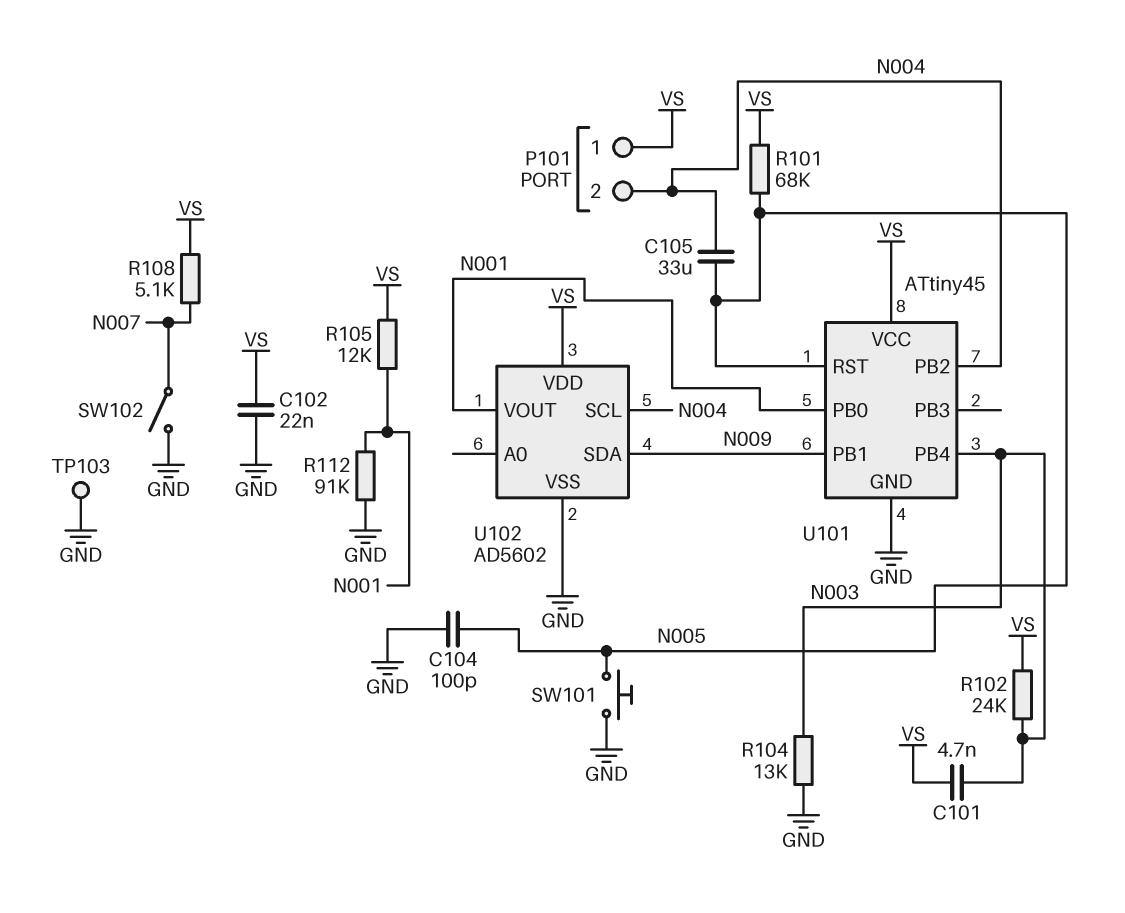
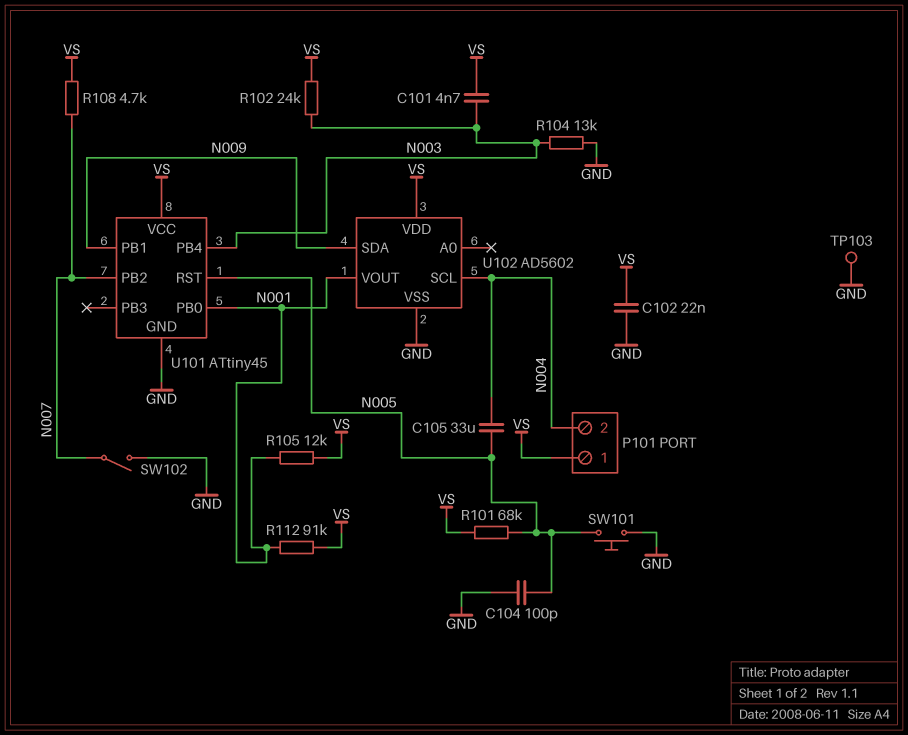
R108: 5.1k (N007, VS) -> 4.7k (N007, VS)
R112: 91k (GND, N001) -> 91k (N001, VS)
U101 pin PB2: N004 -> N007

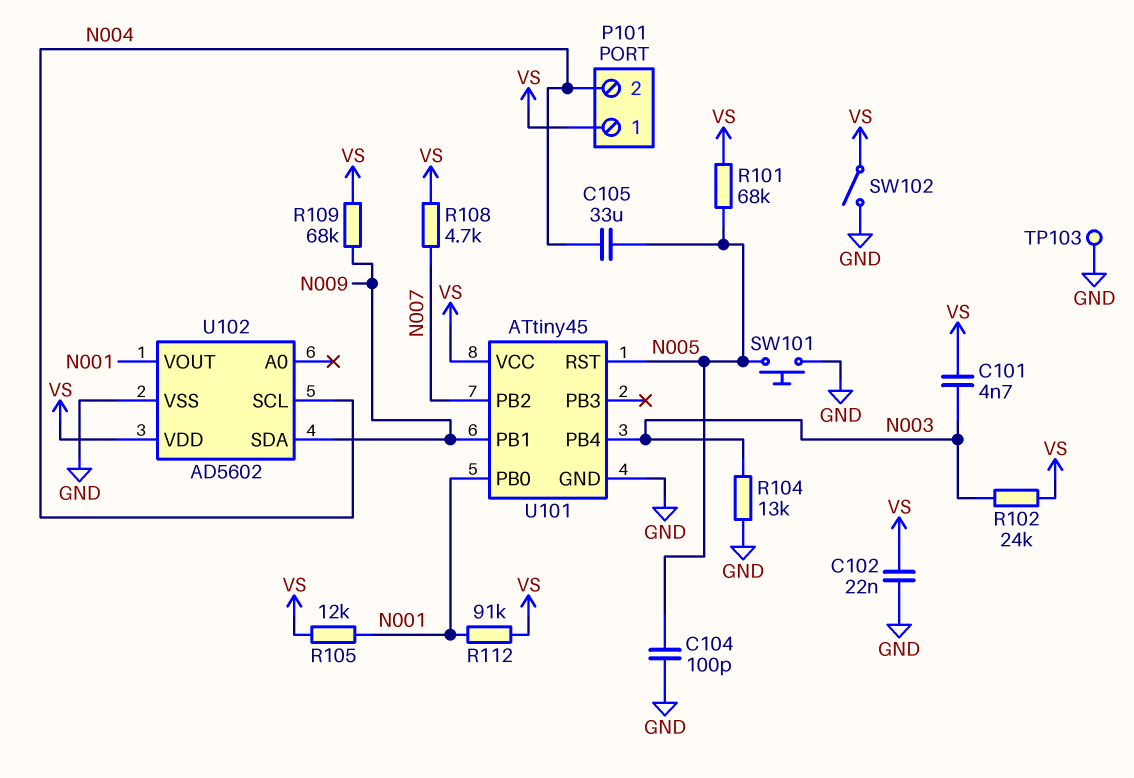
R109: none -> 68k (N009, VS)
SW102: switch (GND, N007) -> switch (GND, VS)

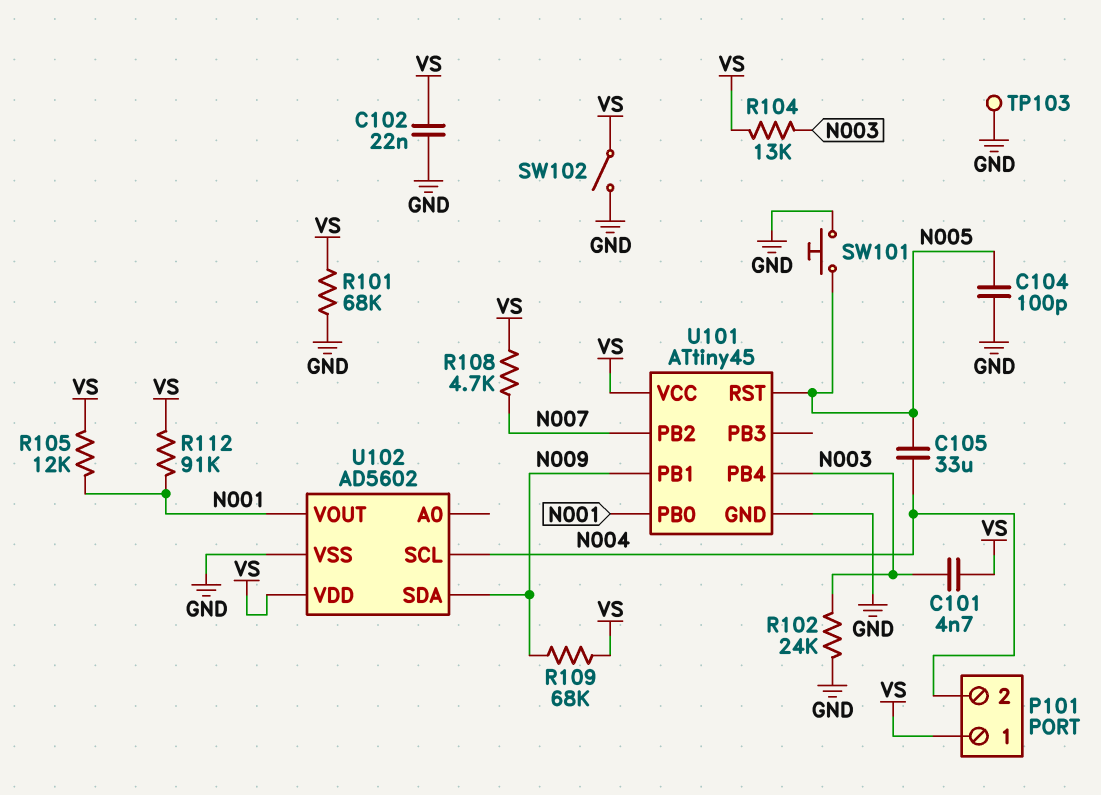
R101: 68k (N005, VS) -> 68k (GND, VS)
R102: 24k (N003, VS) -> 24k (GND, N003)
R104: 13k (GND, N003) -> 13k (N003, VS)

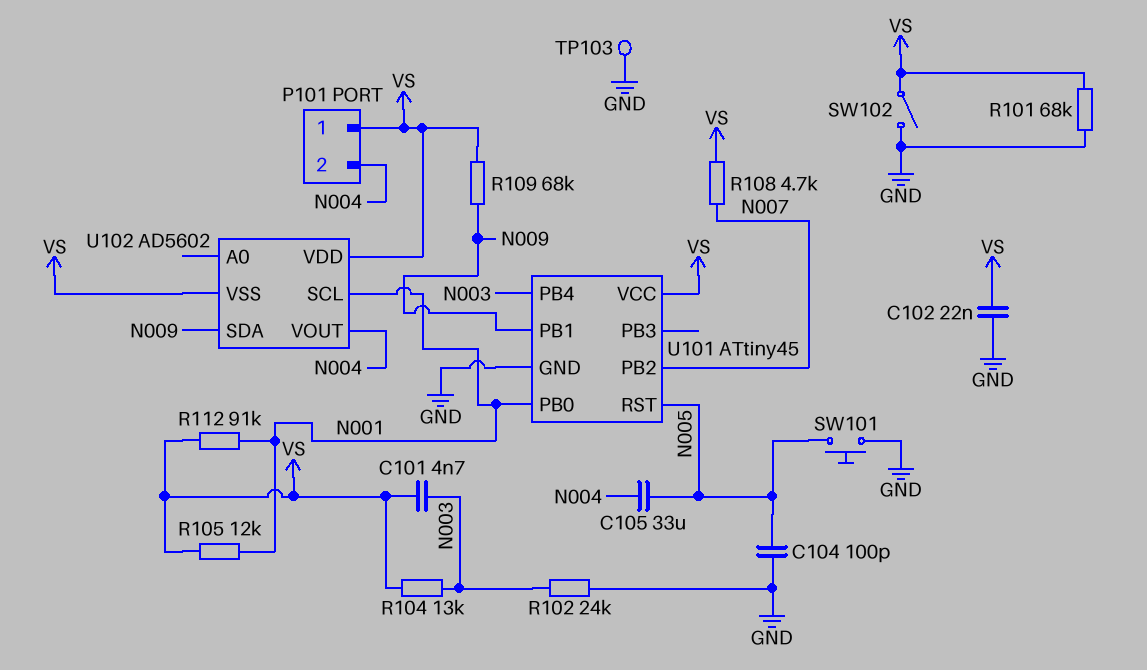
U102 pin SCL: N004 -> N001
U102 pin VOUT: N001 -> N004
U102 pin VSS: GND -> VS

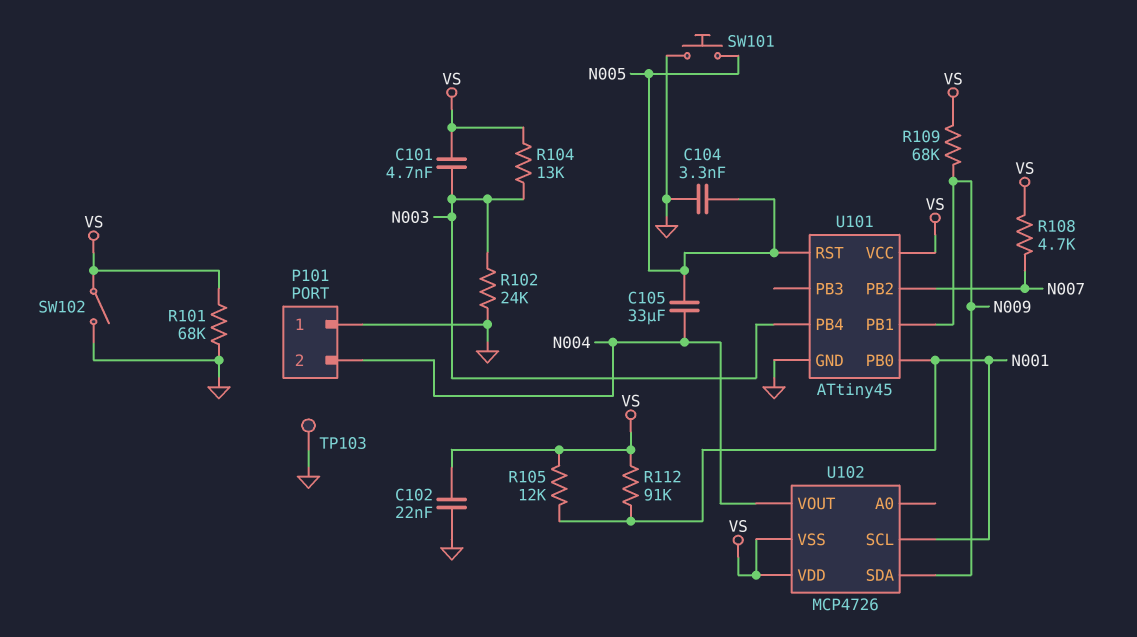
C104: 100pF (GND, N005) -> 3.3nF (GND, N005)
P101 pin 1: VS -> GND
U102: AD5602 -> MCP4726

